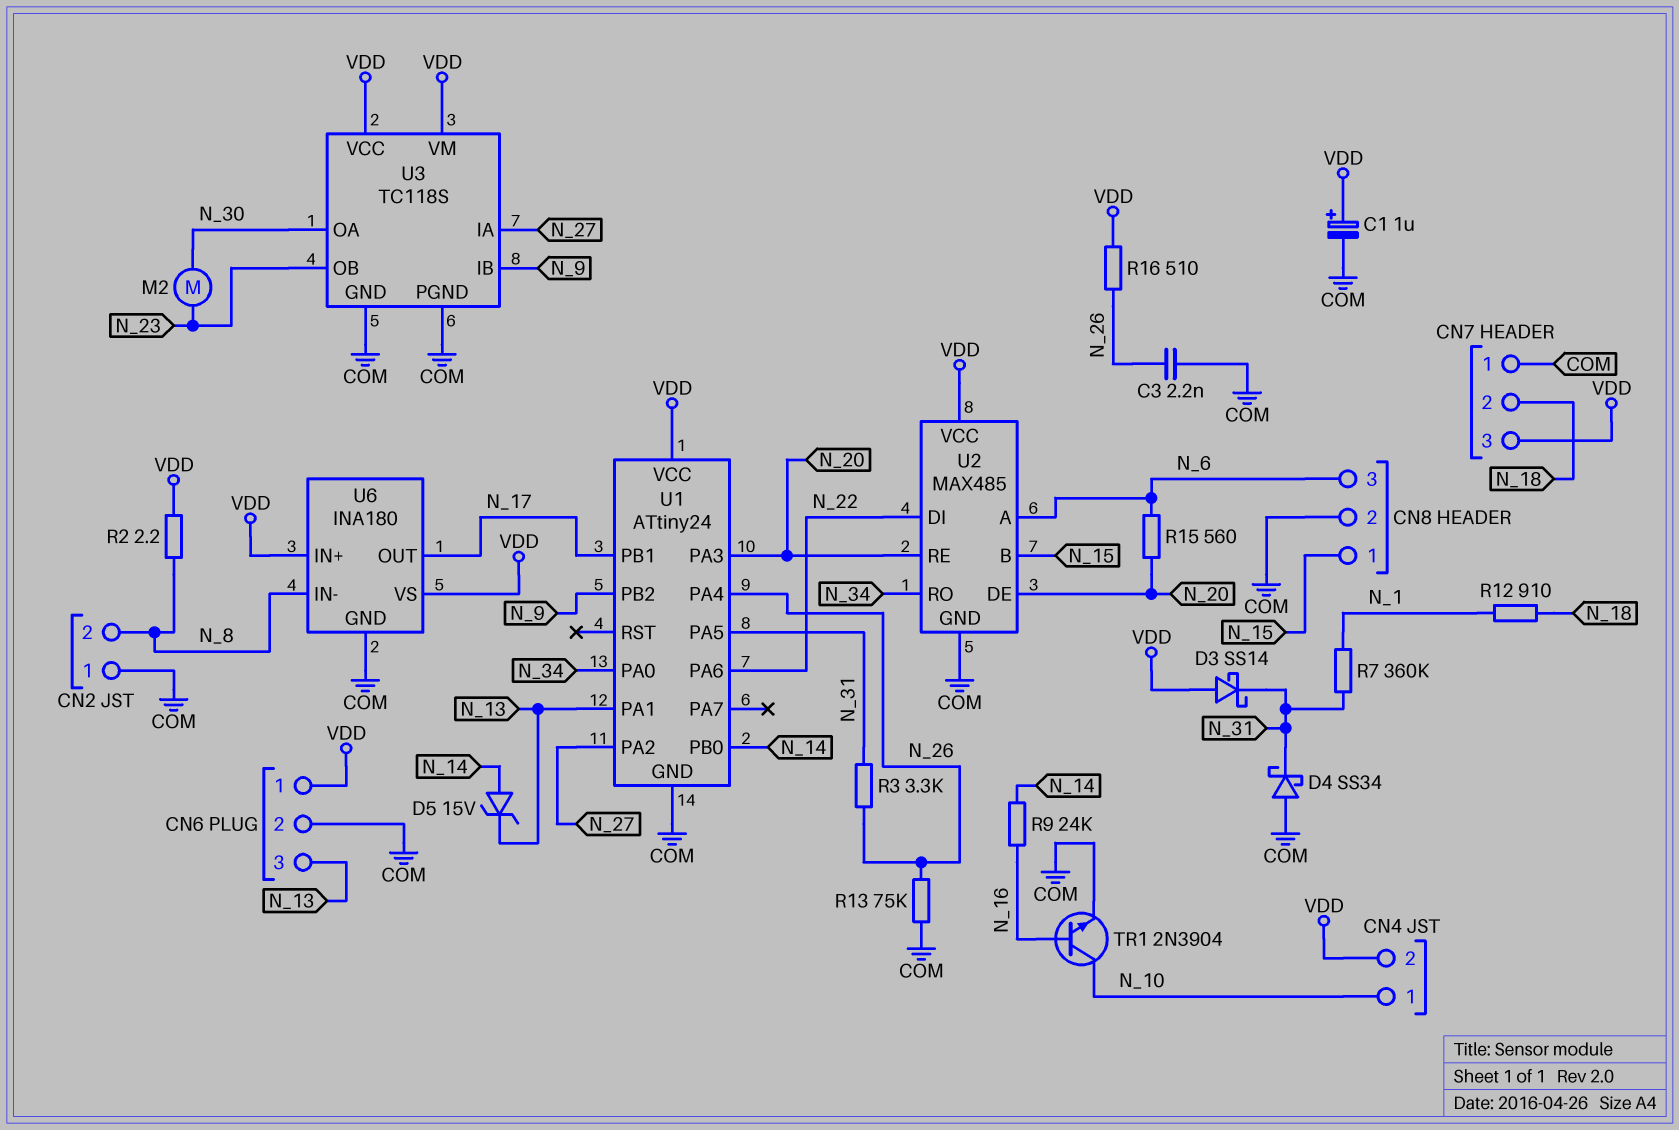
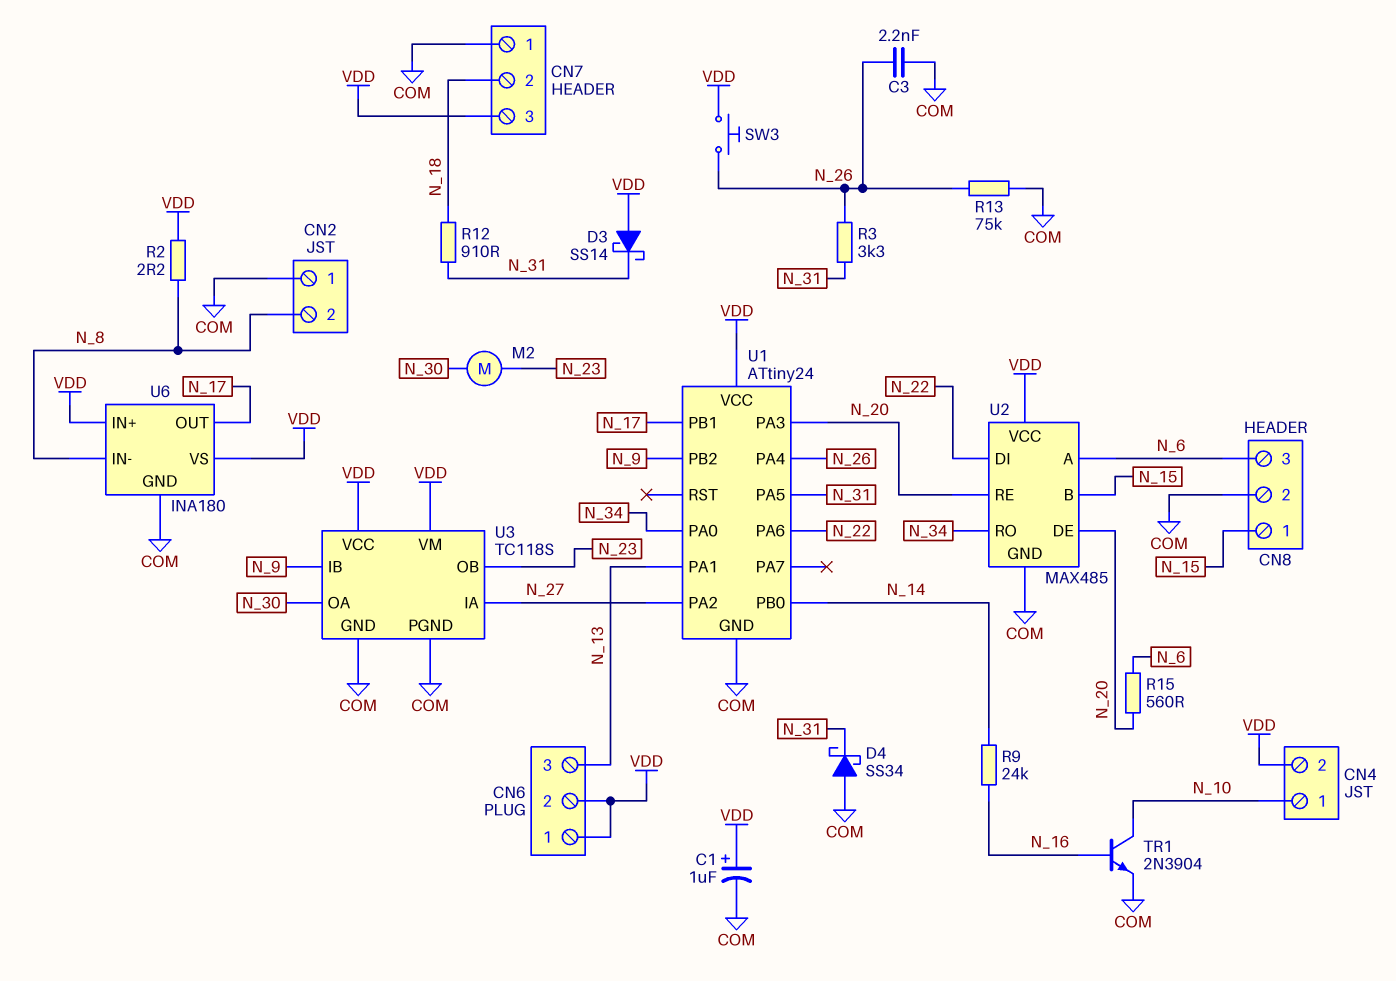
CN6 pin 2: COM -> VDD
D5: zener 15V (A N_14, K N_13) -> none
R7: 360k (N_1, N_31) -> none
R12: 910 (N_1, N_18) -> 910 (N_18, N_31)
R16: 510 (N_26, VDD) -> none
SW3: none -> button (N_26, VDD)

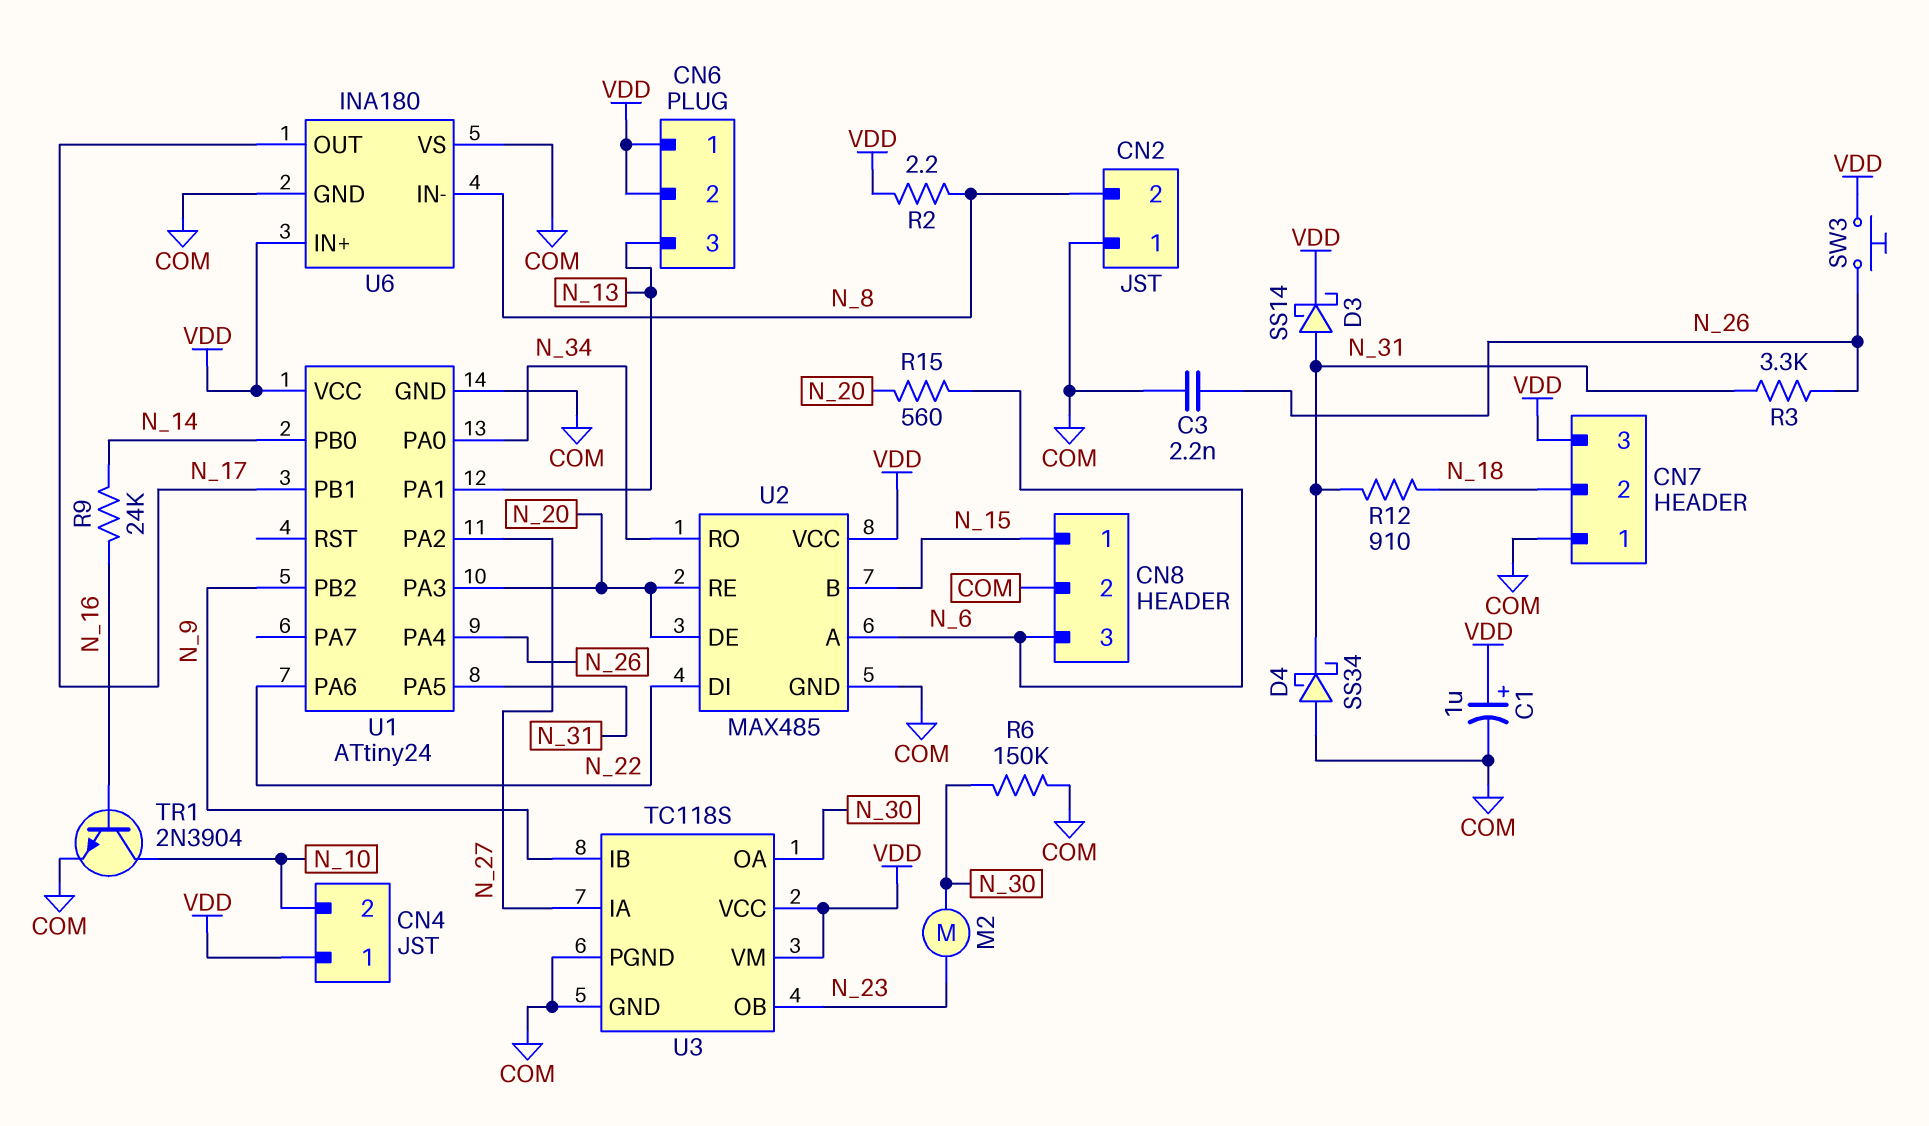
CN4 pin 1: N_10 -> VDD
CN4 pin 2: VDD -> N_10
D3: schottky SS14 (A VDD, K N_31) -> schottky SS14 (A N_31, K VDD)
R6: none -> 150k (COM, N_30)
R13: 75k (COM, N_26) -> none
U6 pin VS: VDD -> COM

